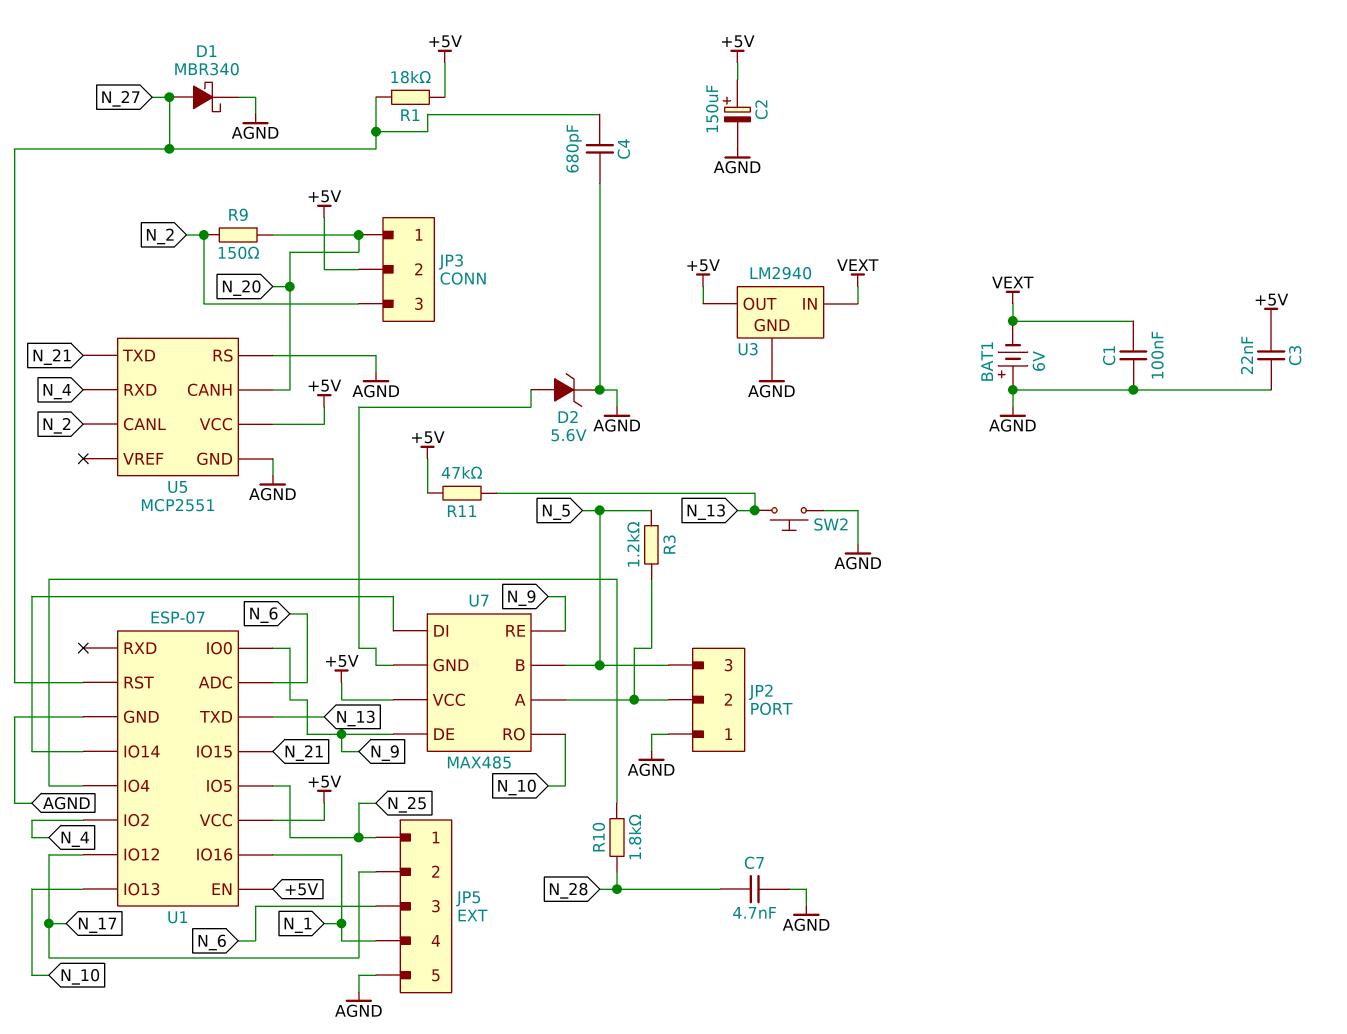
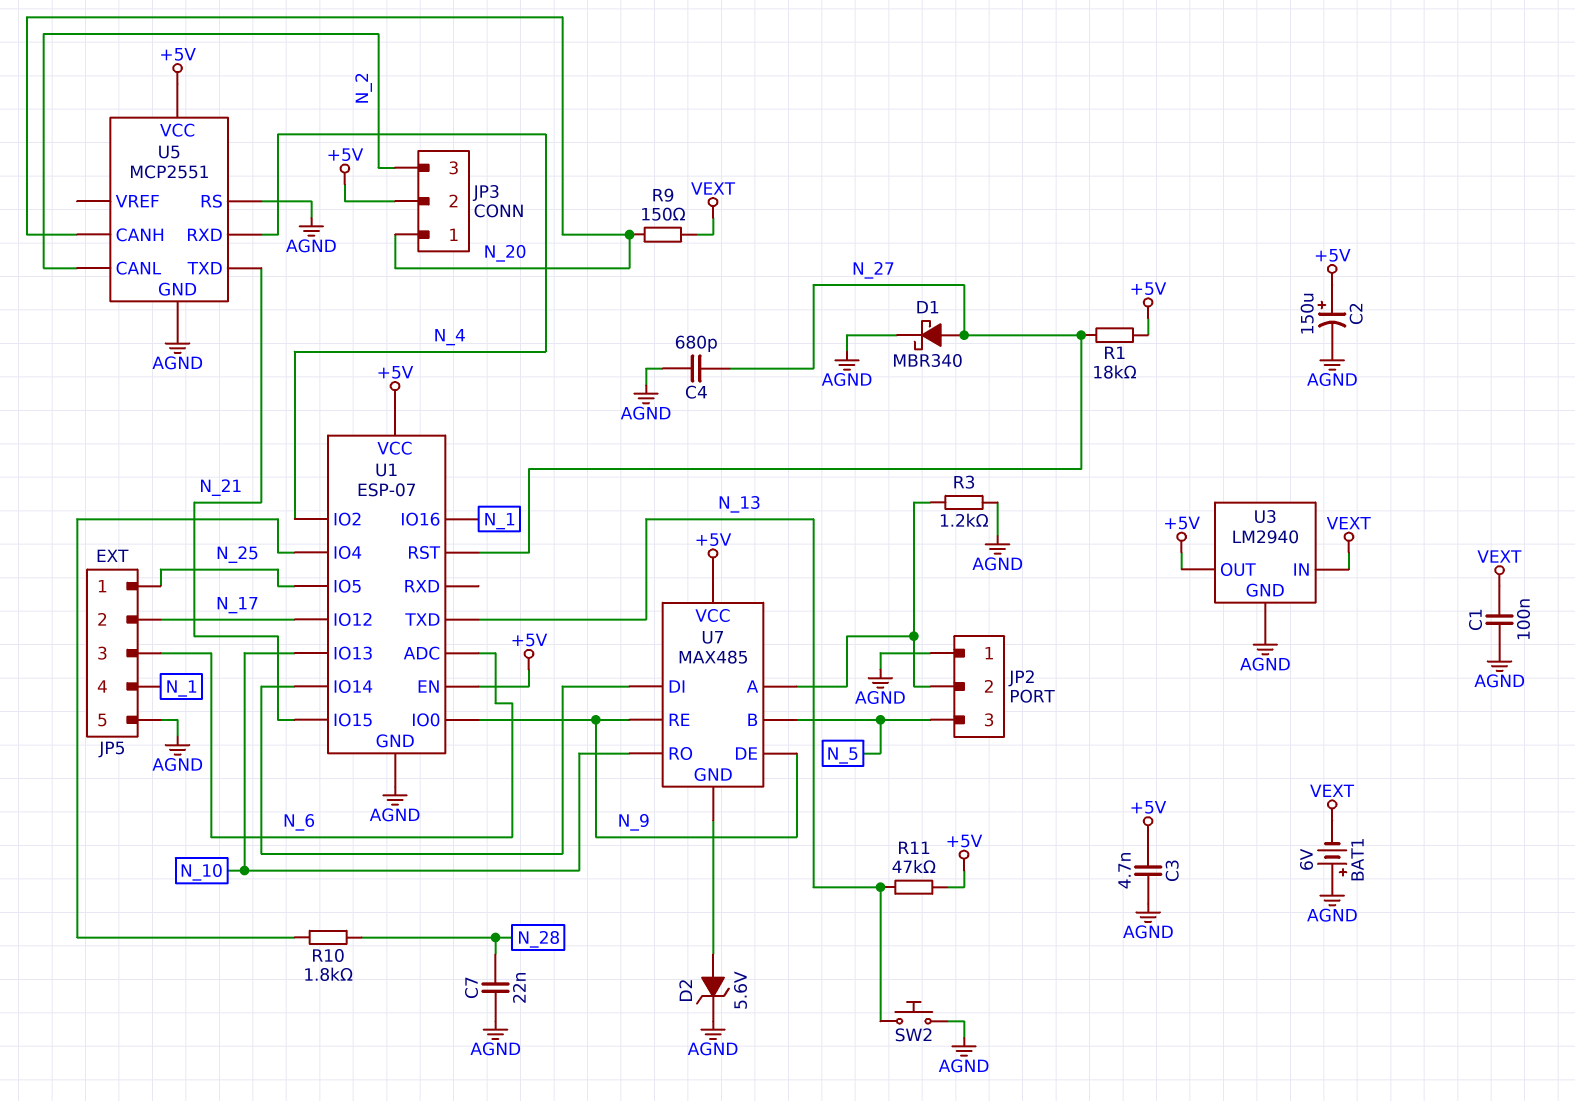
C3: 22nF (+5V, AGND) -> 4.7nF (+5V, AGND)
C7: 4.7nF (AGND, N_28) -> 22nF (AGND, N_28)
R3: 1.2k (JP2/2, N_5) -> 1.2k (AGND, JP2/2)
R9: 150 (N_2, N_20) -> 150 (N_20, VEXT)

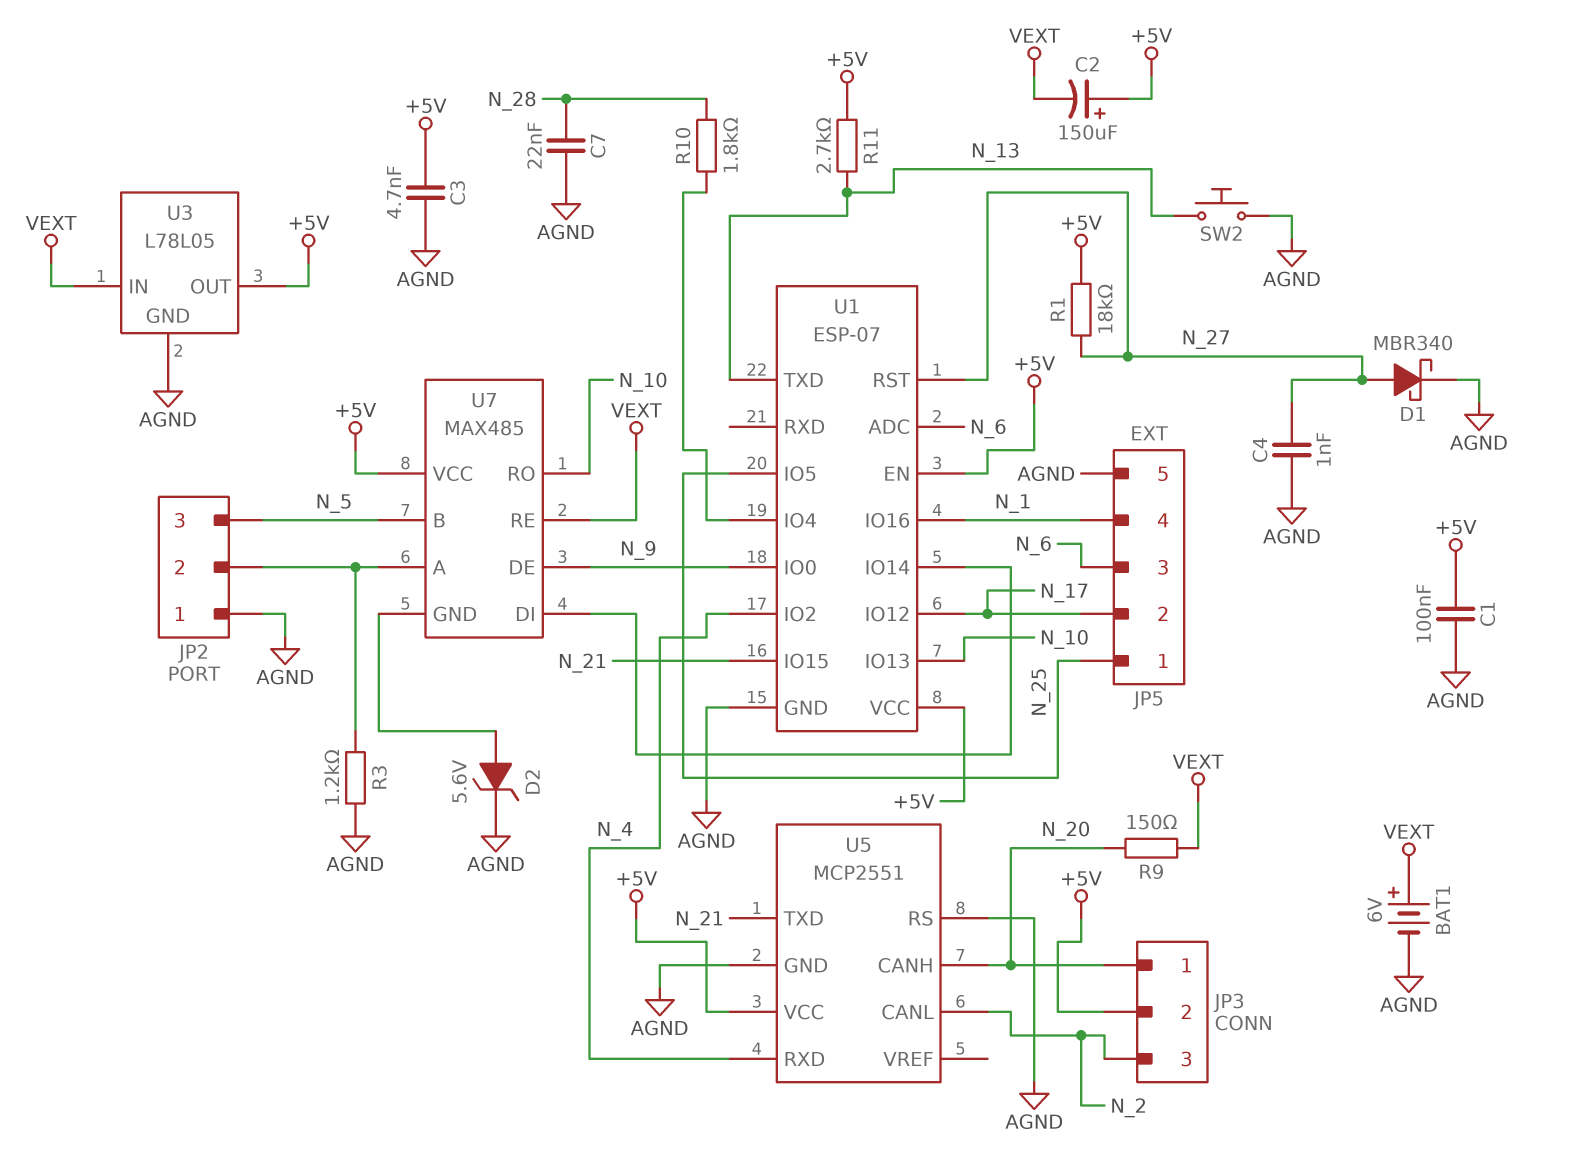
BAT1: 6V (plus AGND, minus VEXT) -> 6V (plus VEXT, minus AGND)
C1: 100nF (AGND, VEXT) -> 100nF (+5V, AGND)
C2: 150uF (plus +5V, minus AGND) -> 150uF (plus +5V, minus VEXT)
C4: 680pF (AGND, N_27) -> 1nF (AGND, N_27)
R11: 47k (+5V, N_13) -> 2.7k (+5V, N_13)
U3: LM2940 -> L78L05
U7 pin RE: N_9 -> VEXT

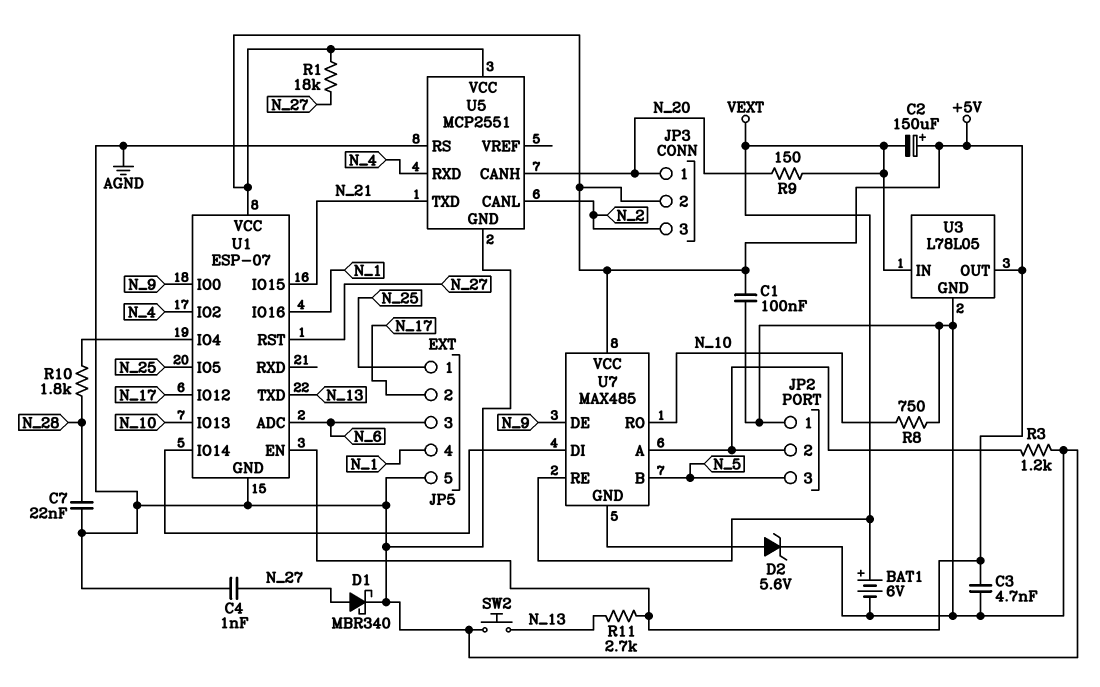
R8: none -> 750 (AGND, N_10)

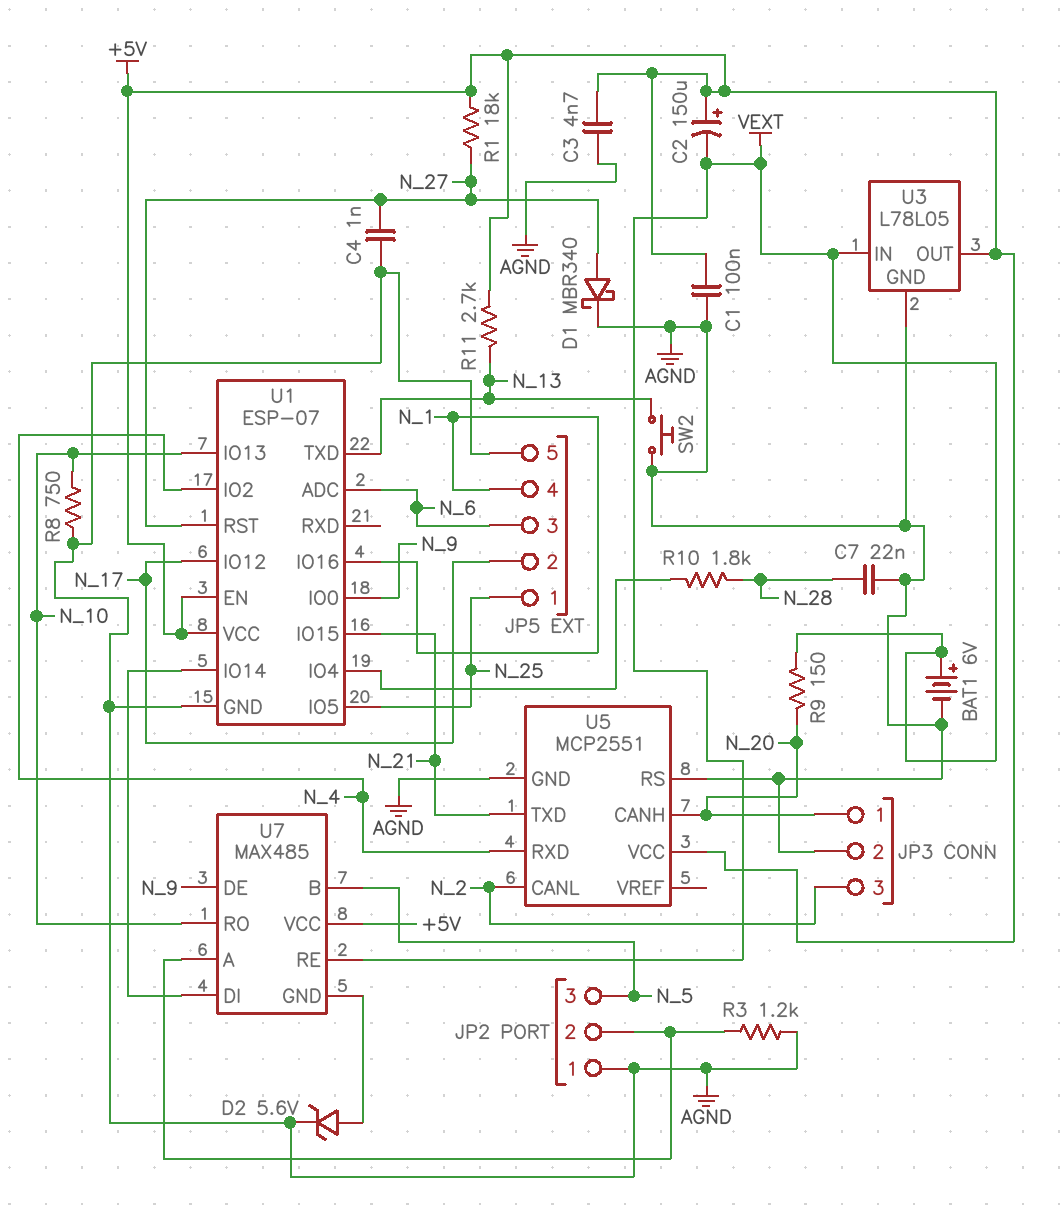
JP3 pin 2: +5V -> AGND

